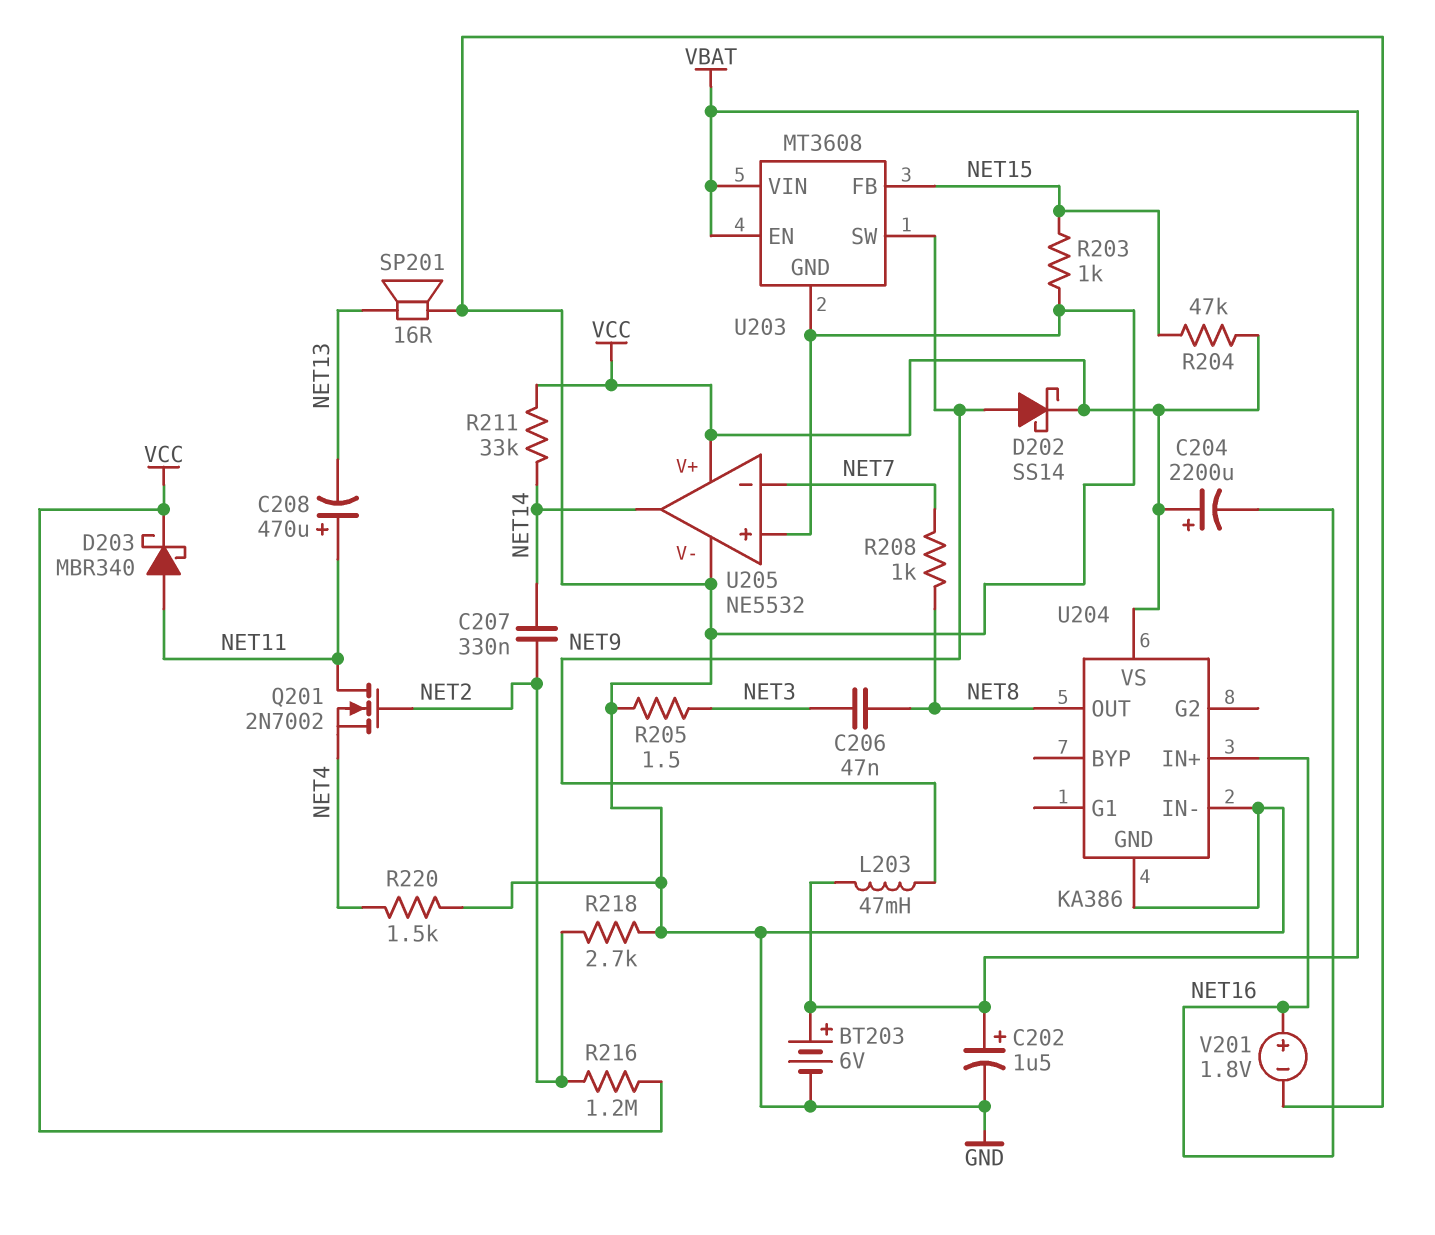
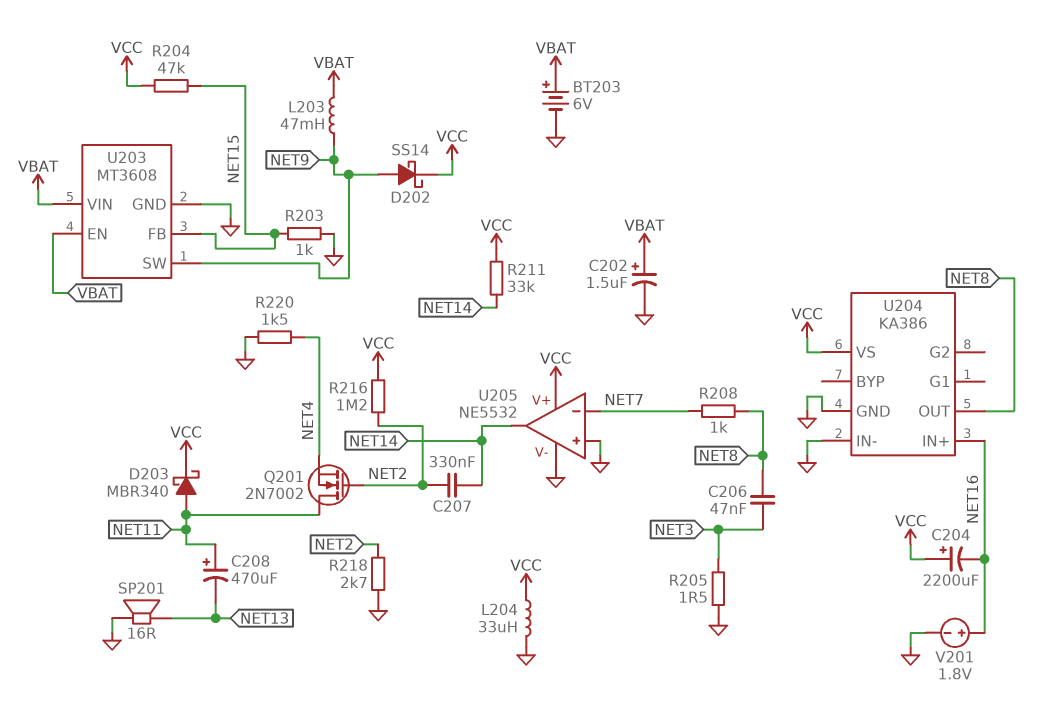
L204: none -> 33uH (GND, VCC)

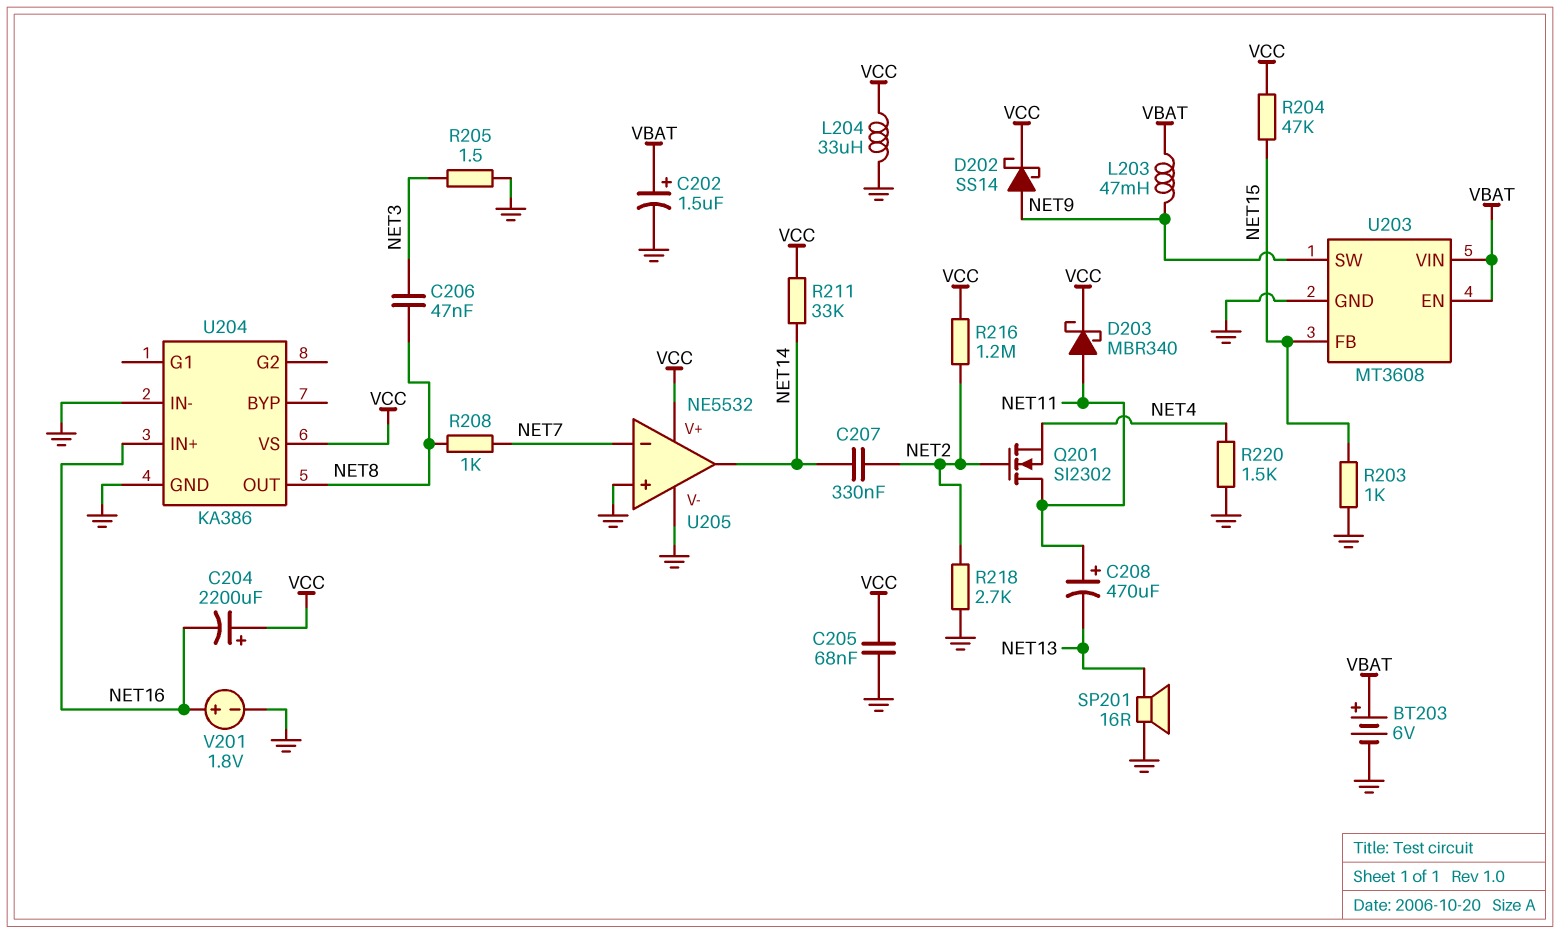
C205: none -> 68nF (GND, VCC)
Q201: NMOS 2N7002 (G NET2, D NET11, S NET4) -> NMOS SI2302 (G NET2, D NET11, S NET4)

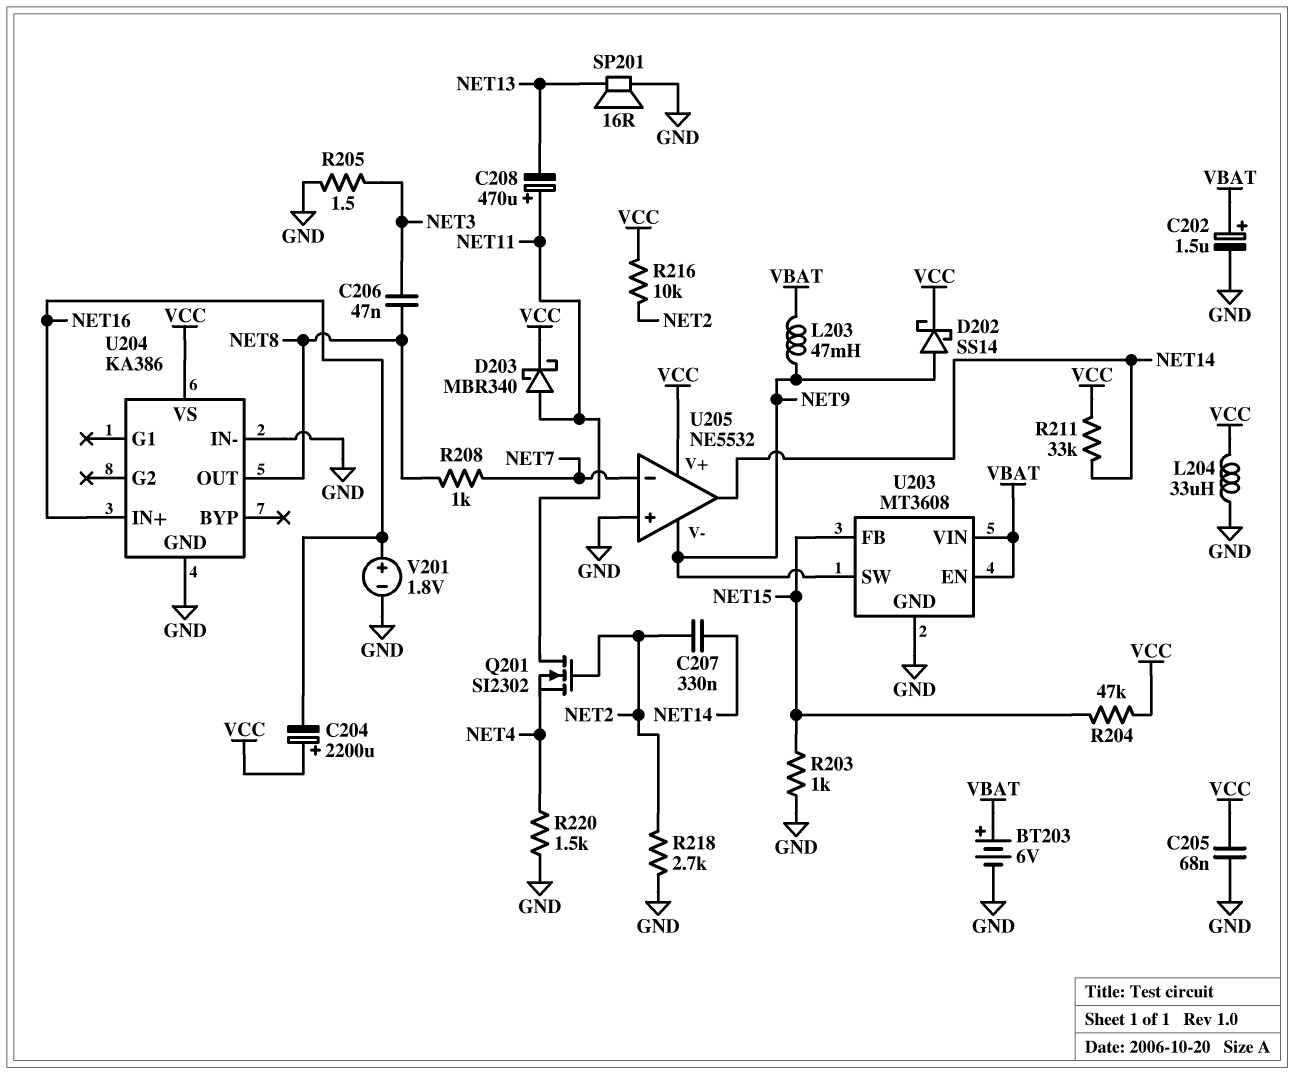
R216: 1.2M (NET2, VCC) -> 10k (NET2, VCC)
U205 pin V-: GND -> NET9

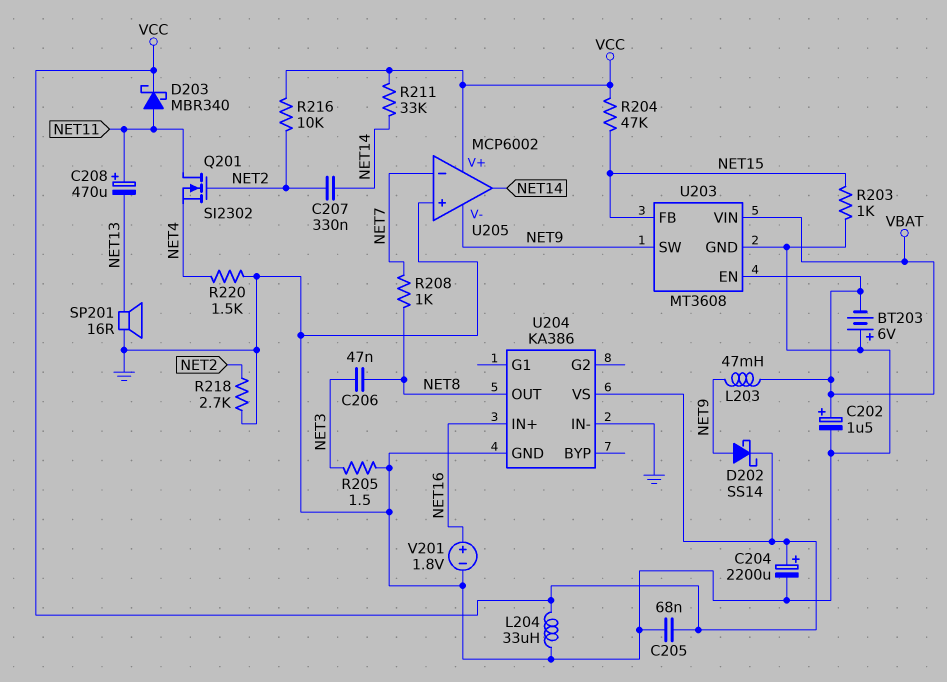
BT203: 6V (plus VBAT, minus GND) -> 6V (plus GND, minus VBAT)
C204: 2200uF (plus VCC, minus NET16) -> 2200uF (plus VCC, minus GND)
U205: NE5532 -> MCP6002

